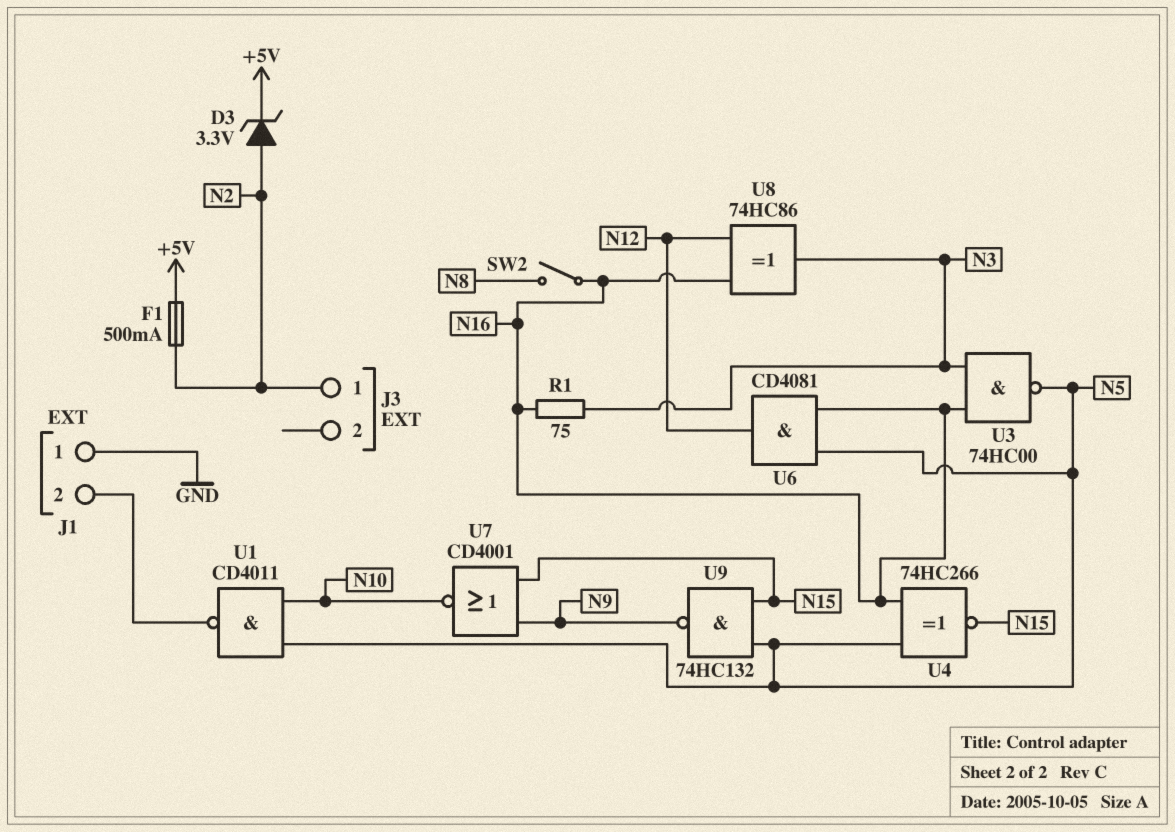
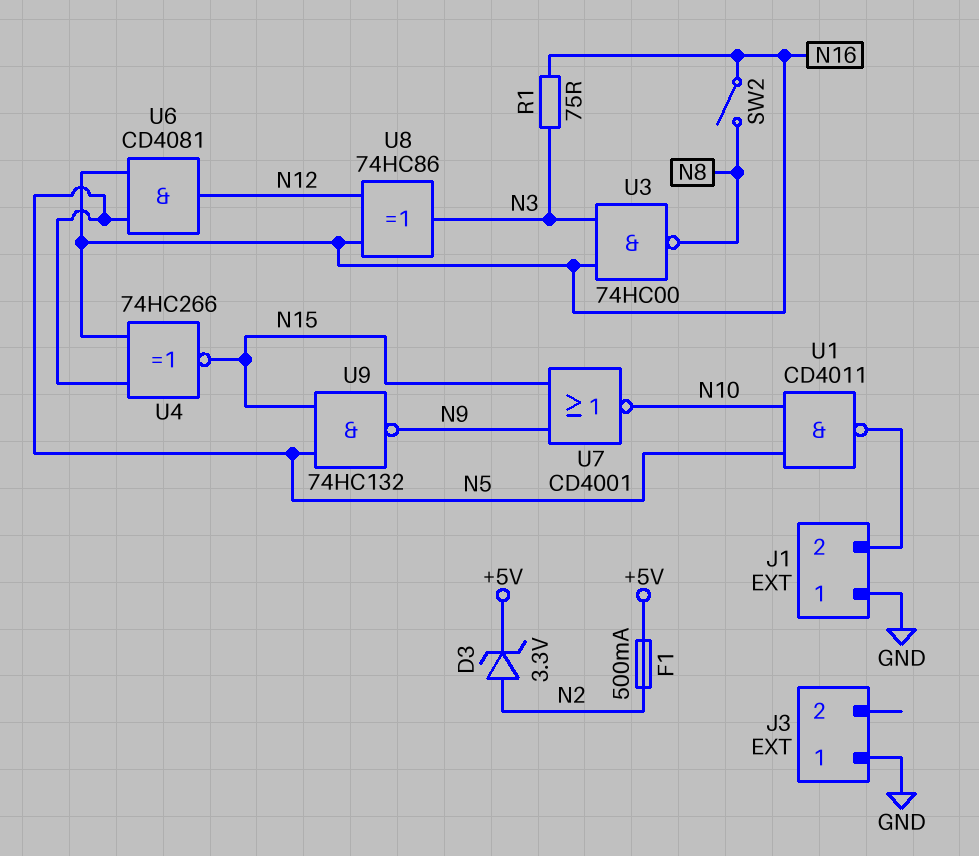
J3 pin 1: N2 -> GND
U3: NAND 74HC00 (in N3, in N16, out N5) -> NAND 74HC00 (in N3, in N16, out N8)

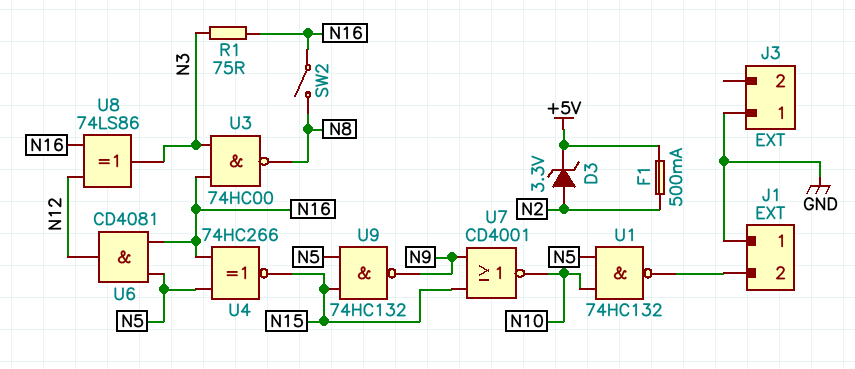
U1: NAND CD4011 (in N5, in N10, out J1/2) -> NAND 74HC132 (in N5, in N10, out J1/2)
U8: XOR 74HC86 (in N12, in N16, out N3) -> XOR 74LS86 (in N12, in N16, out N3)

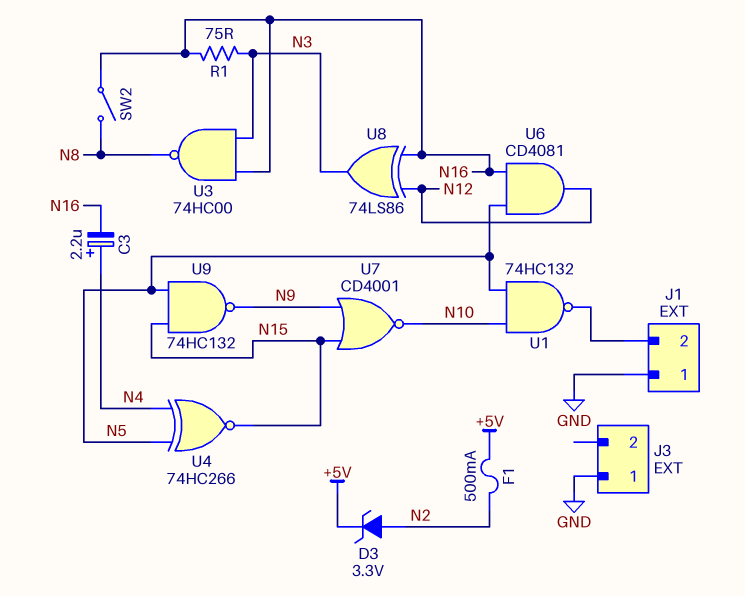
C3: none -> 2.2uF (plus N4, minus N16)
U4: XNOR 74HC266 (in N5, in N16, out N15) -> XNOR 74HC266 (in N4, in N5, out N15)

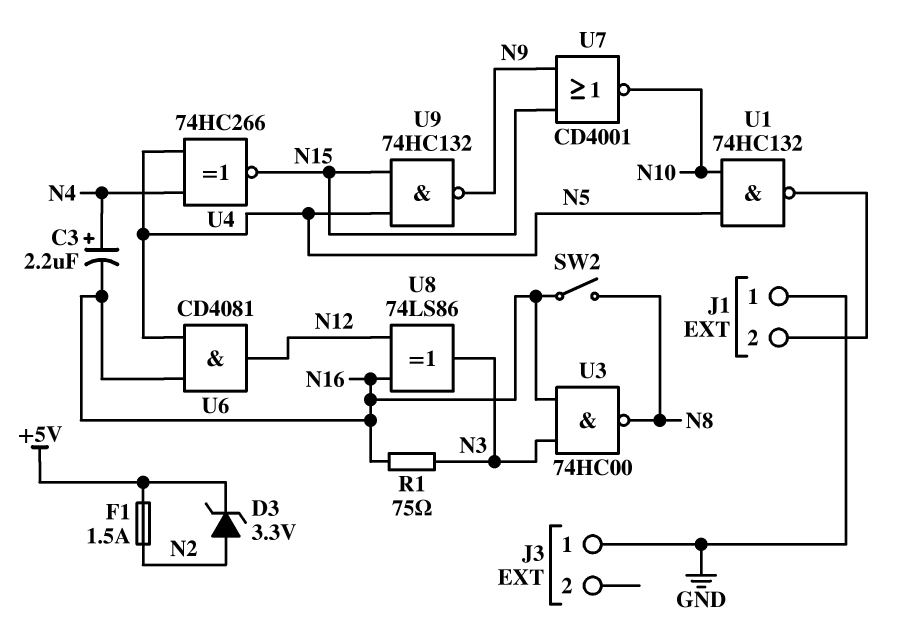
F1: 500mA (+5V, N2) -> 1.5A (+5V, N2)

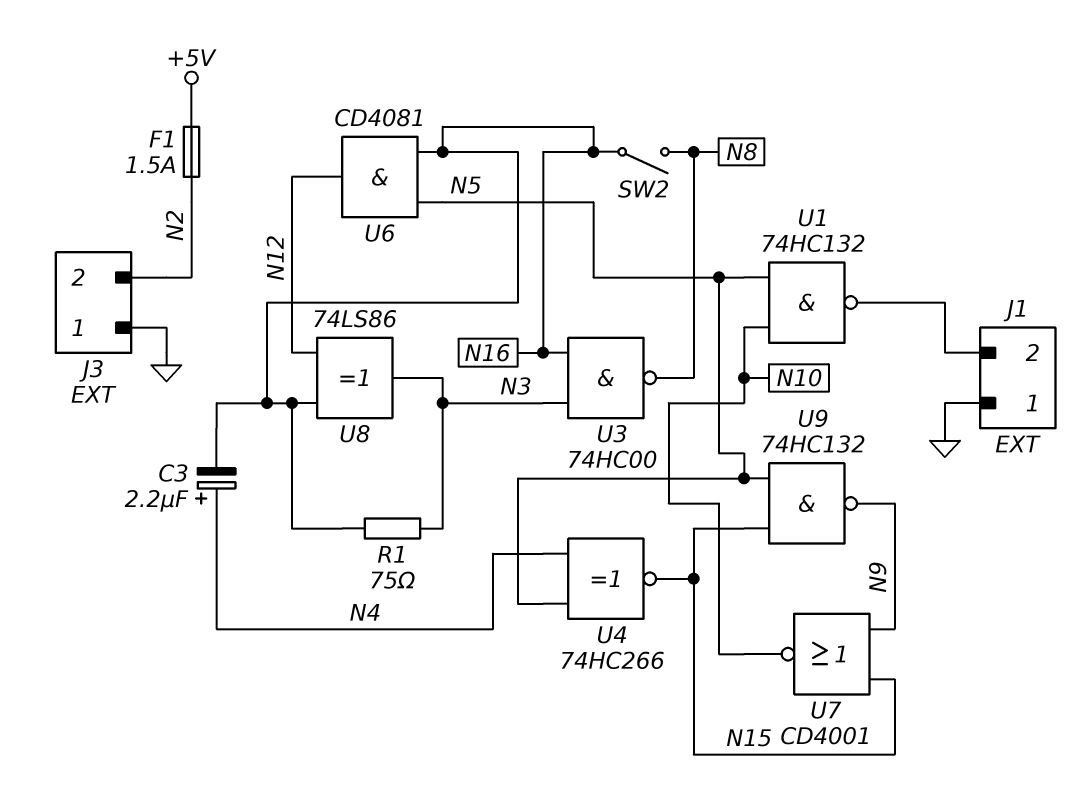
D3: zener 3.3V (A N2, K +5V) -> none
J3 pin 2: none -> N2

